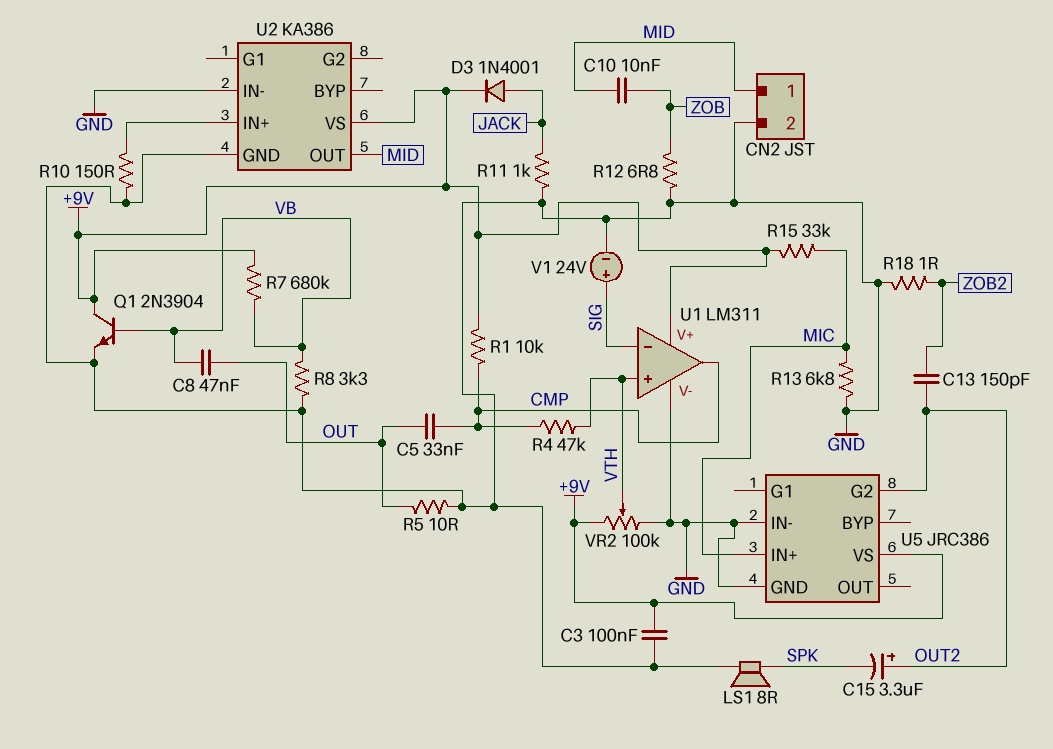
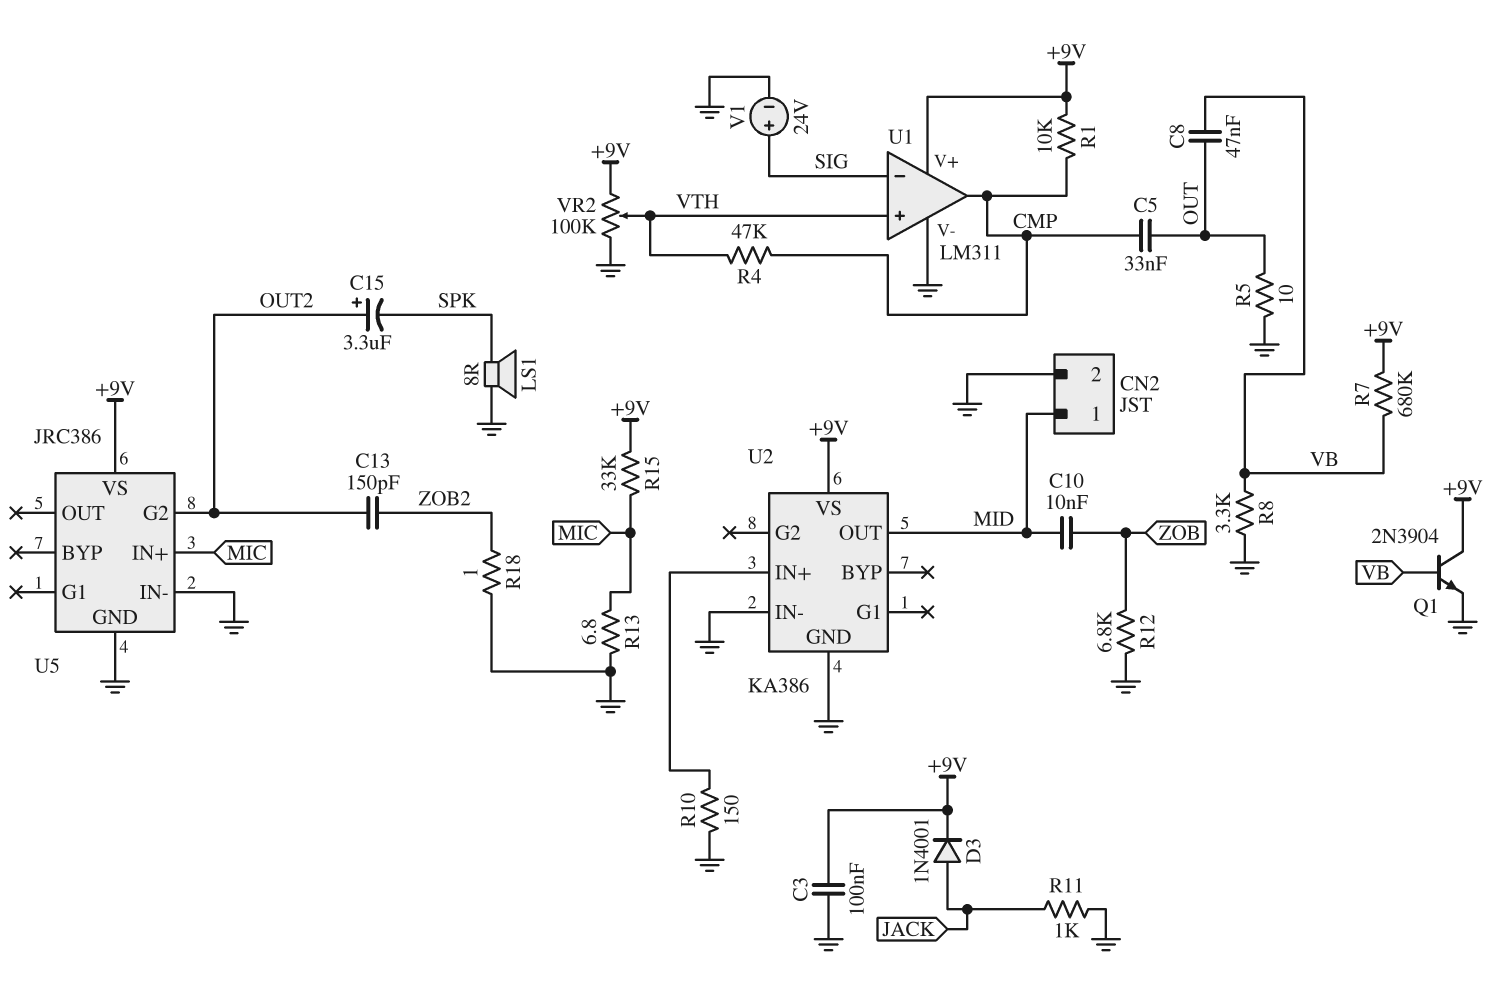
R12: 6.8 (GND, ZOB) -> 6.8k (GND, ZOB)
R13: 6.8k (GND, MIC) -> 6.8 (GND, MIC)

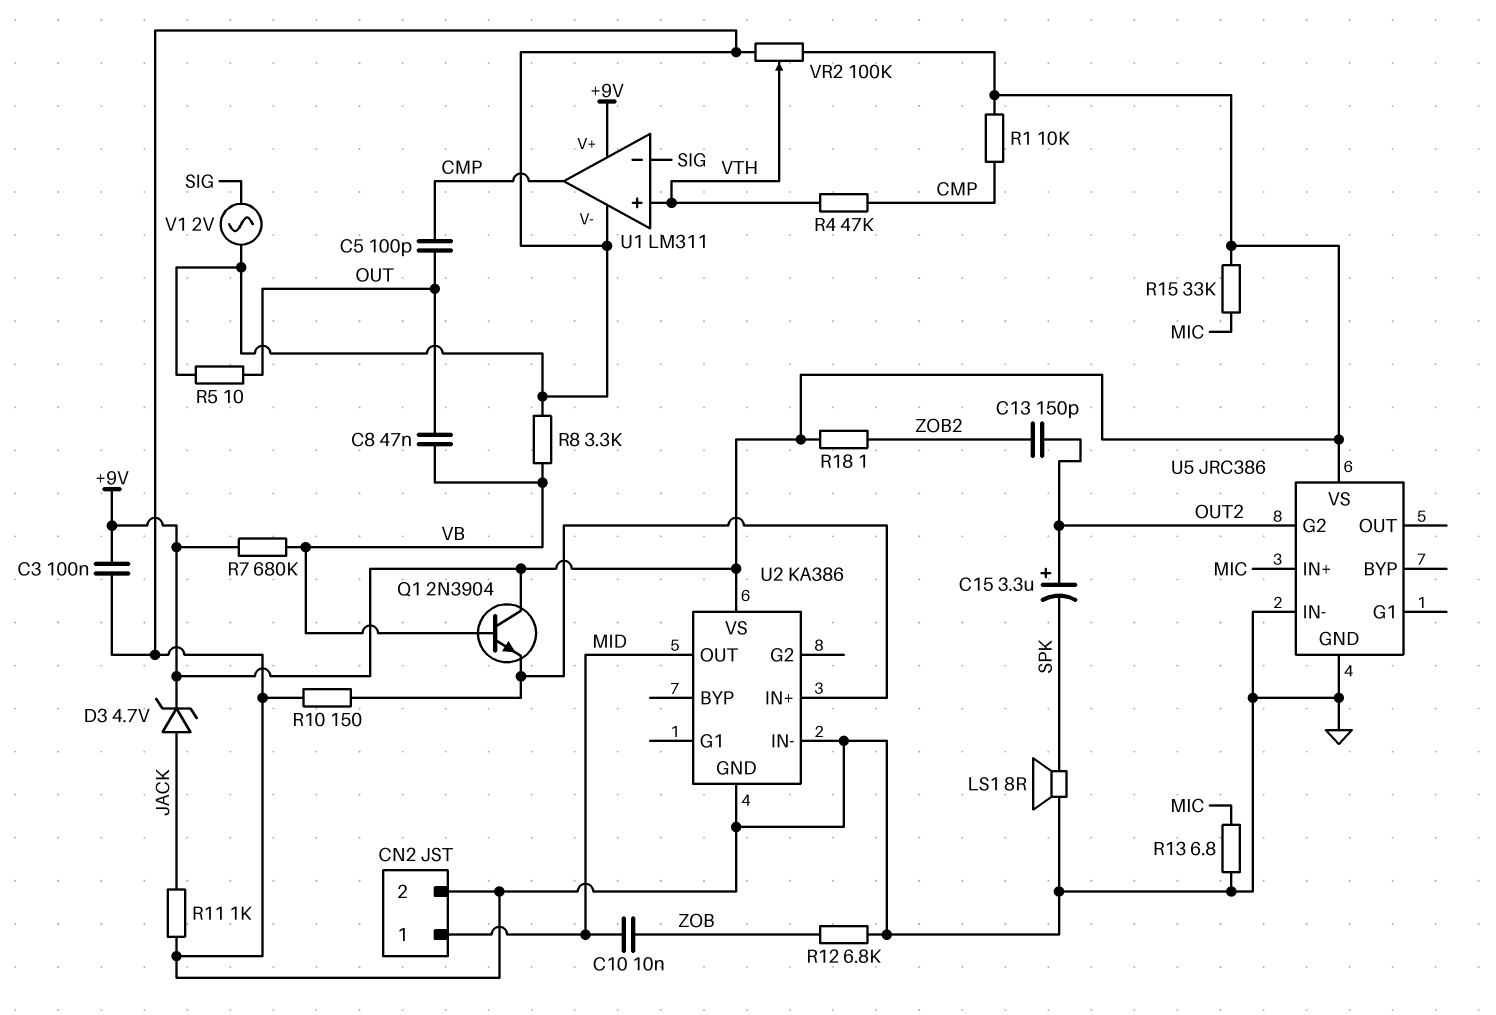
C5: 33nF (CMP, OUT) -> 100pF (CMP, OUT)
D3: diode 1N4001 (A JACK, K +9V) -> zener 4.7V (A JACK, K +9V)
Q1: NPN 2N3904 (B VB, C +9V, E GND) -> NPN 2N3904 (B VB, C +9V, E U2/IN+)
R18: 1 (GND, ZOB2) -> 1 (+9V, ZOB2)
V1: 24V (plus SIG, minus GND) -> AC 2V (GND, SIG)

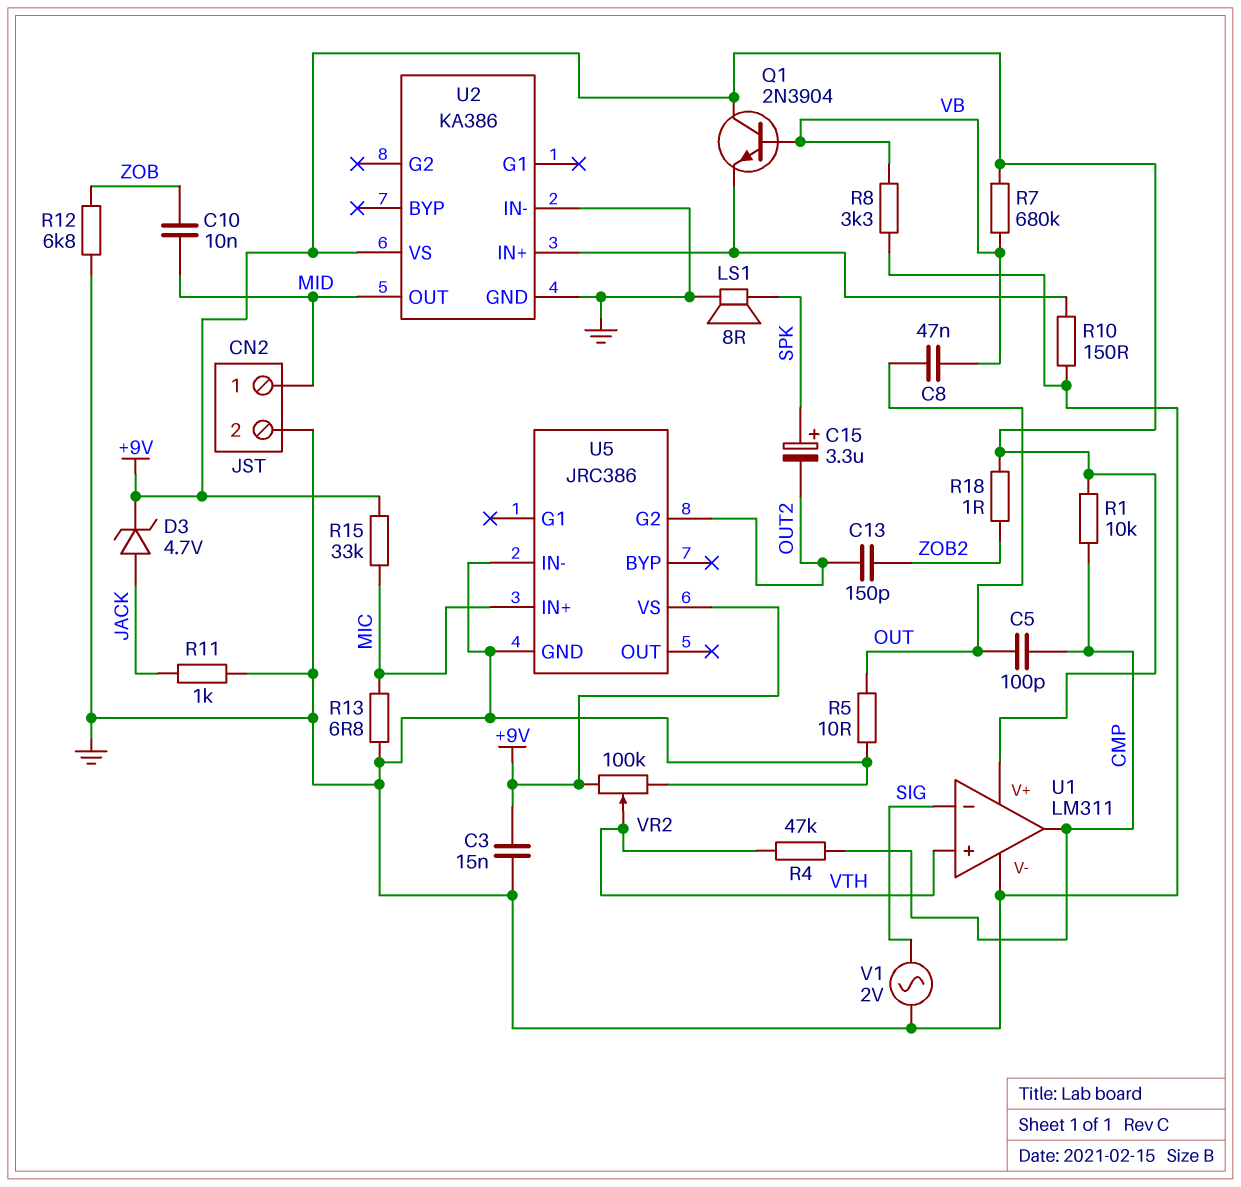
C3: 100nF (+9V, GND) -> 15nF (+9V, GND)
C15: 3.3uF (plus OUT2, minus SPK) -> 3.3uF (plus SPK, minus OUT2)

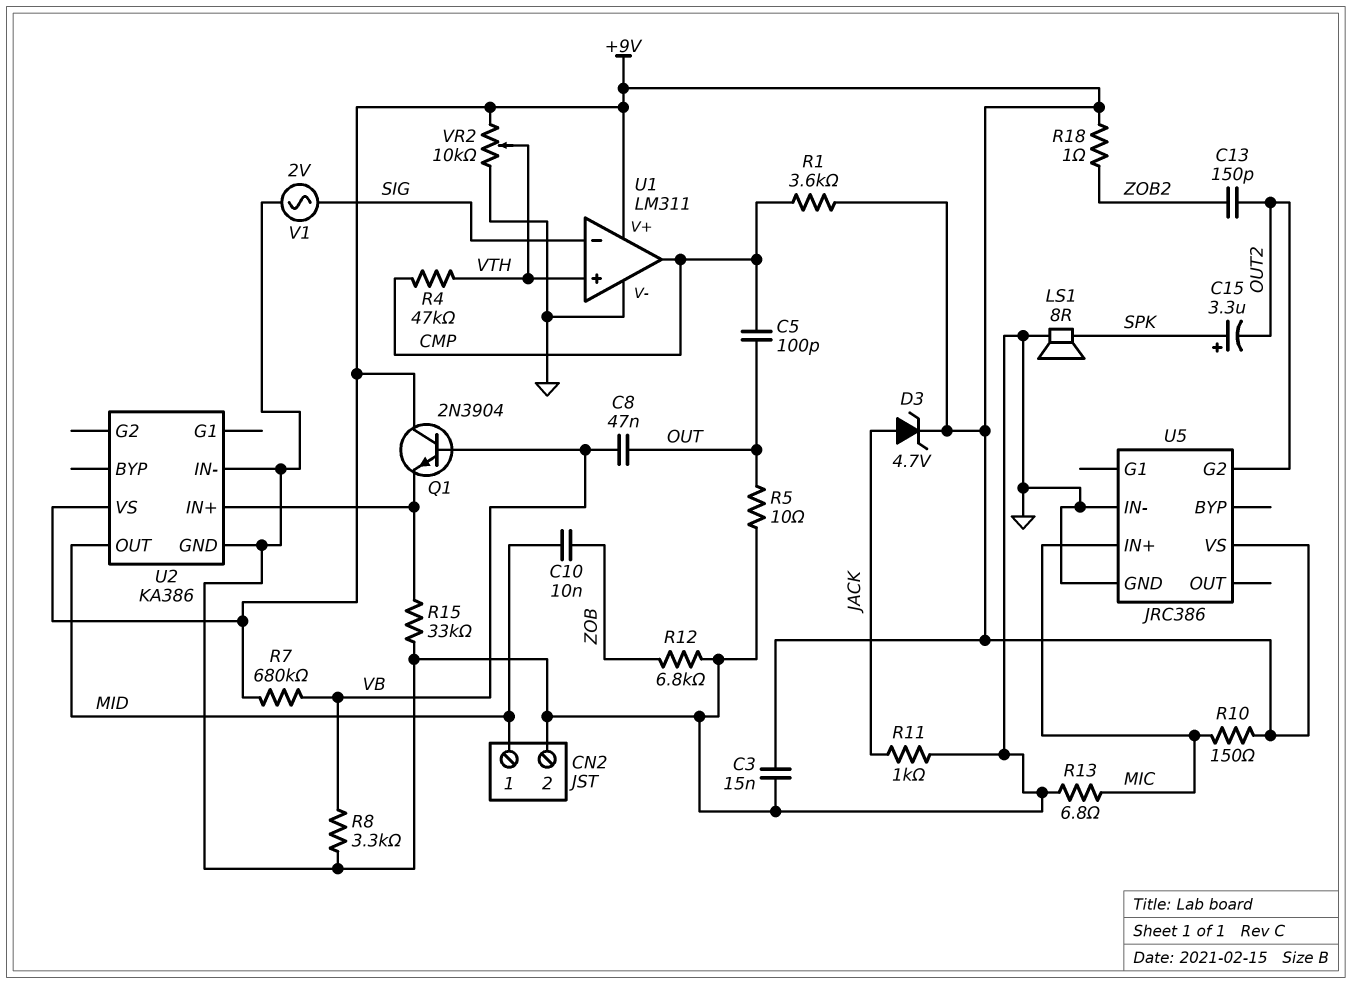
R1: 10k (+9V, CMP) -> 3.6k (+9V, CMP)
R10: 150 (GND, U2/IN+) -> 150 (+9V, MIC)
R15: 33k (+9V, MIC) -> 33k (GND, U2/IN+)
VR2: 100k (+9V, GND, wiper VTH) -> 10k (+9V, GND, wiper VTH)

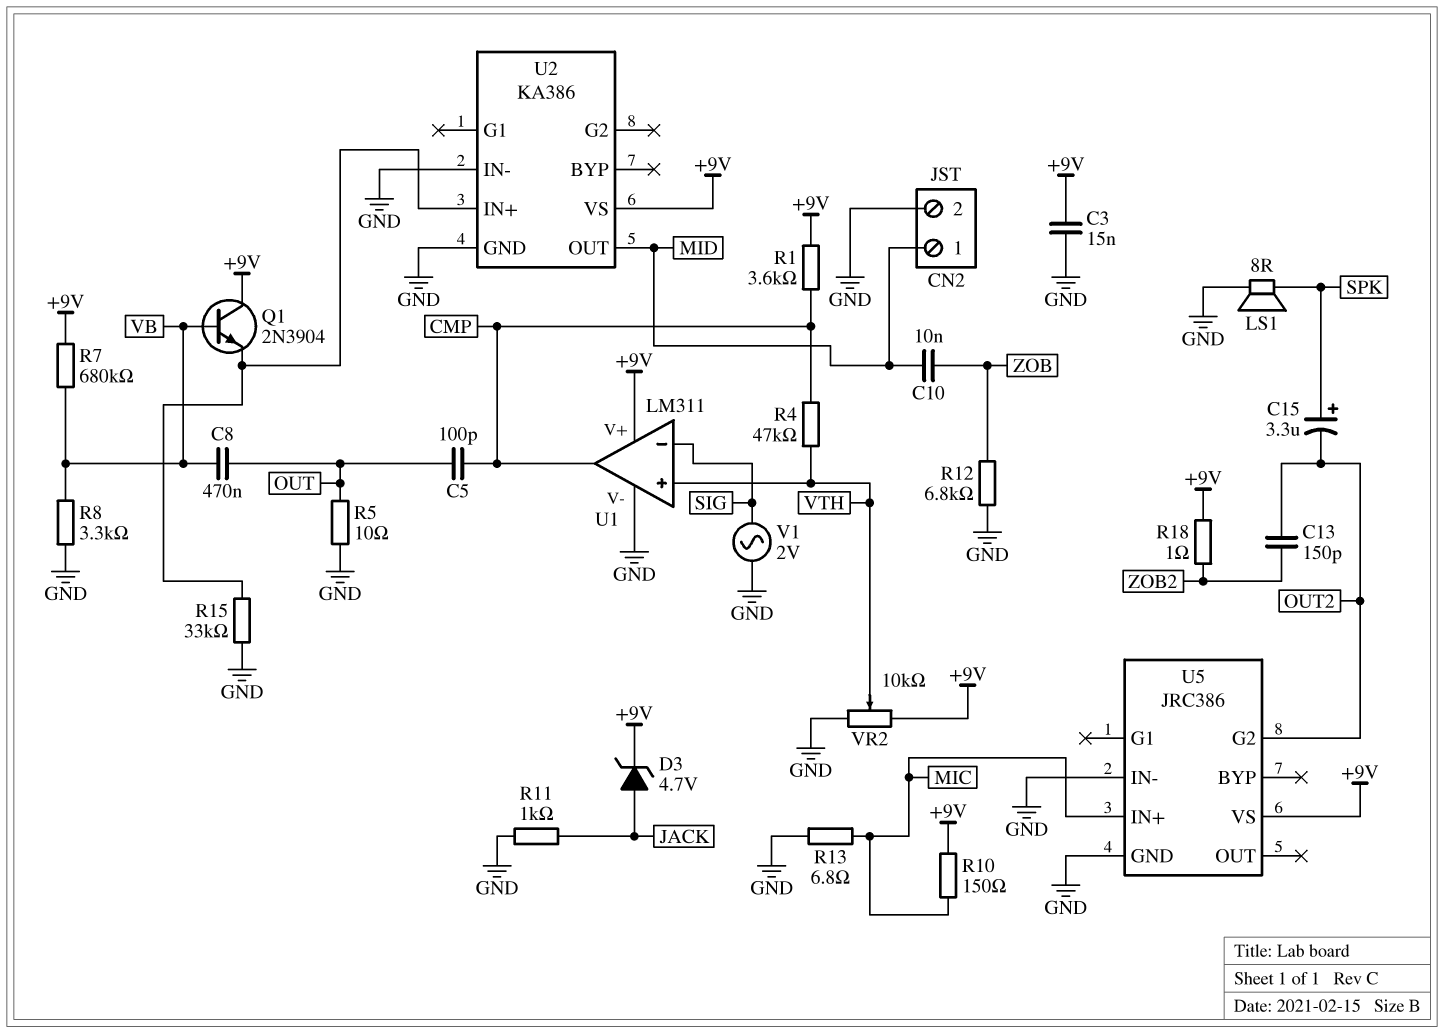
C8: 47nF (OUT, VB) -> 470nF (OUT, VB)

